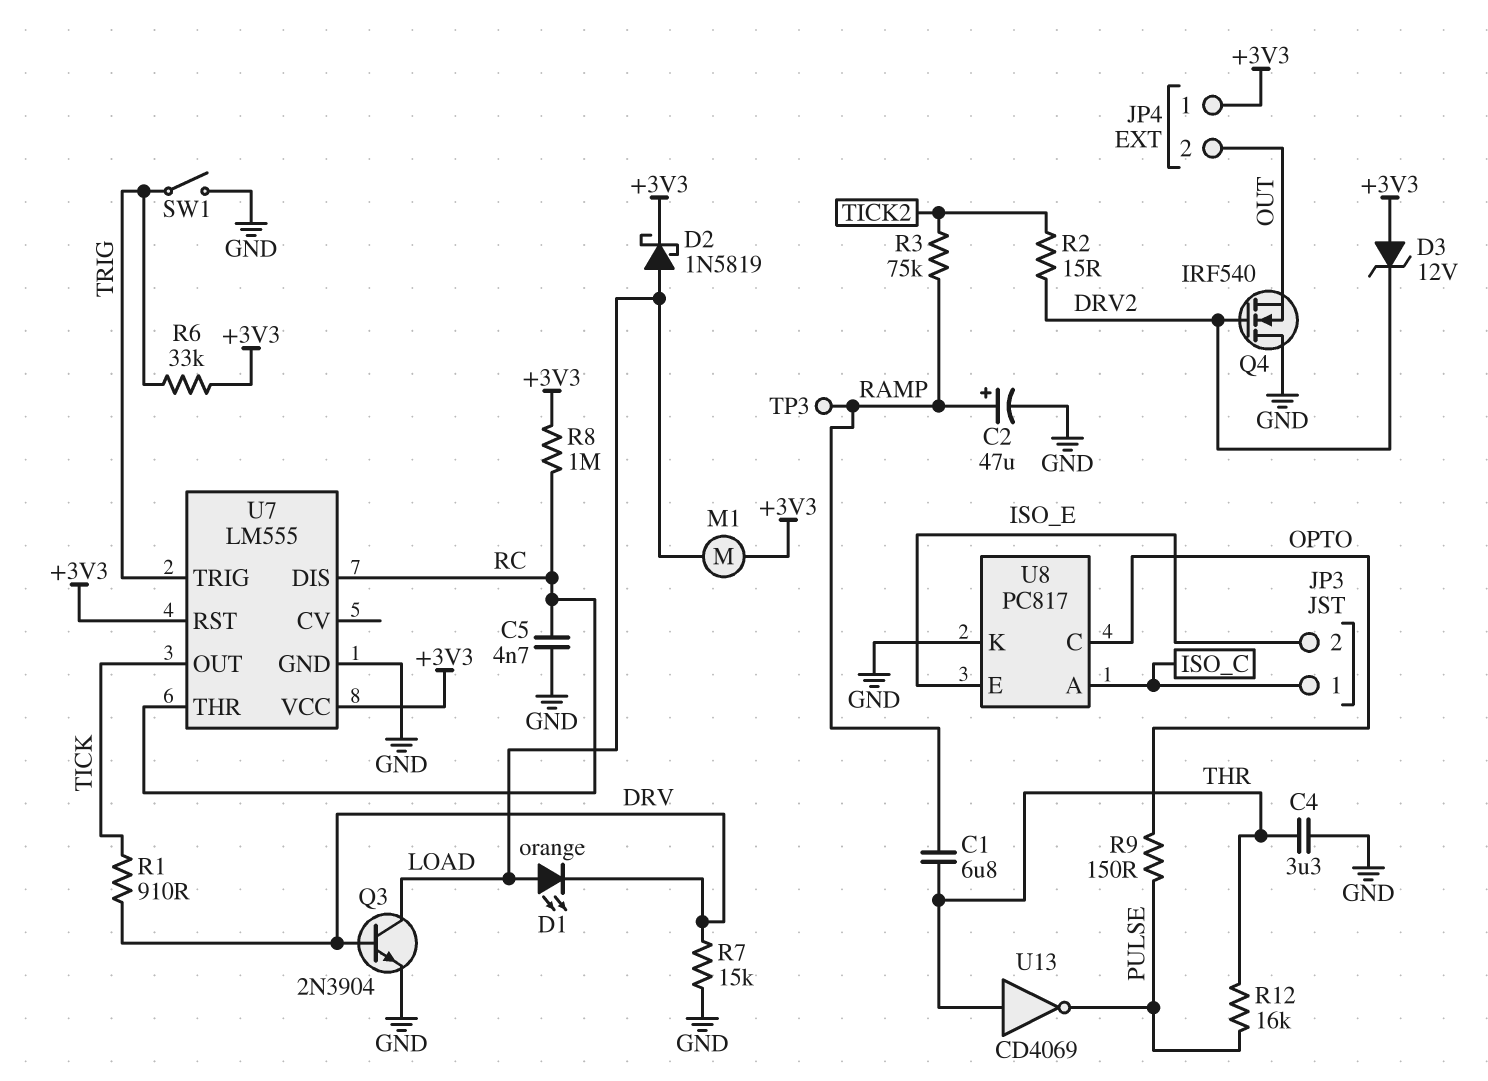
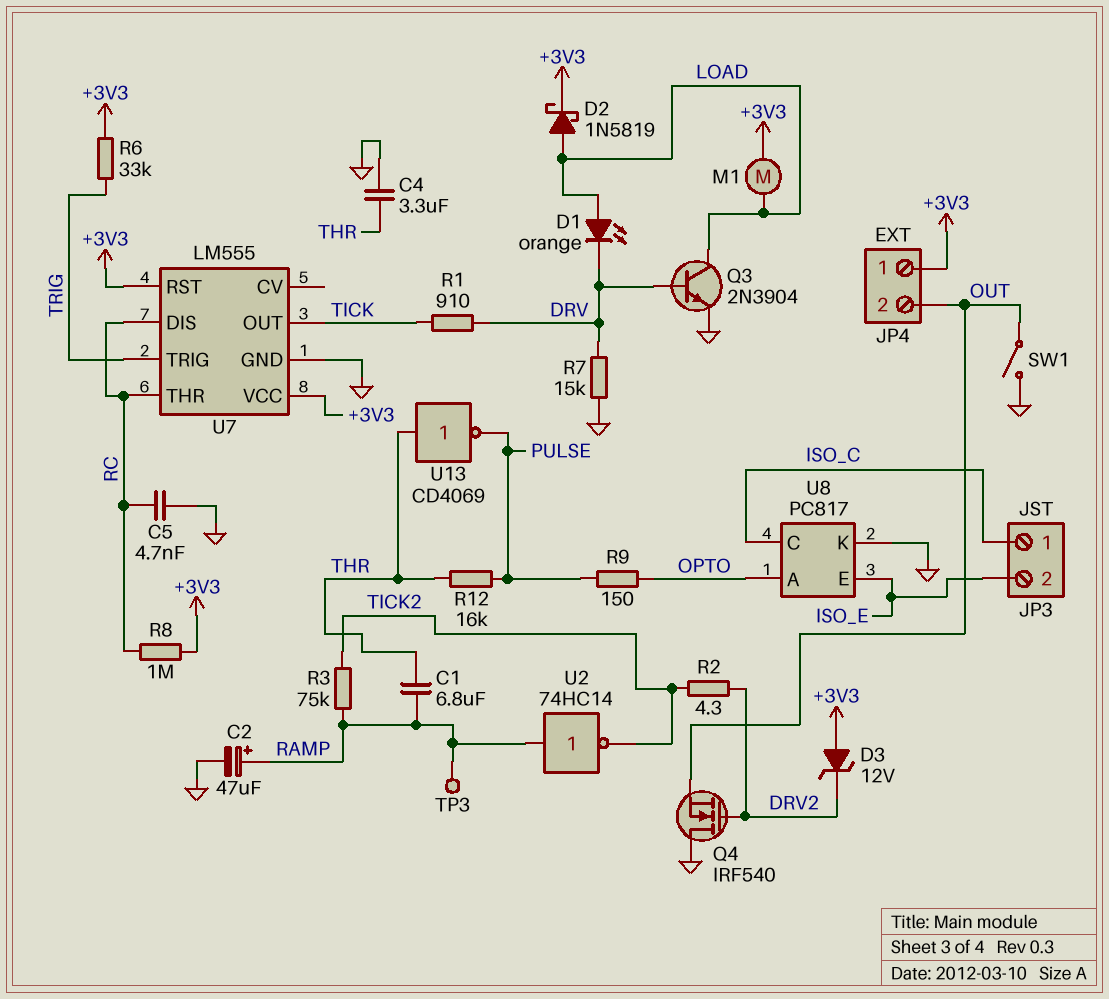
R2: 15 (DRV2, TICK2) -> 4.3 (DRV2, TICK2)
SW1: switch (GND, TRIG) -> switch (GND, OUT)
U2: none -> NOT 74HC14 (in RAMP, out TICK2)
U8 pin A: ISO_C -> OPTO
U8 pin C: OPTO -> ISO_C

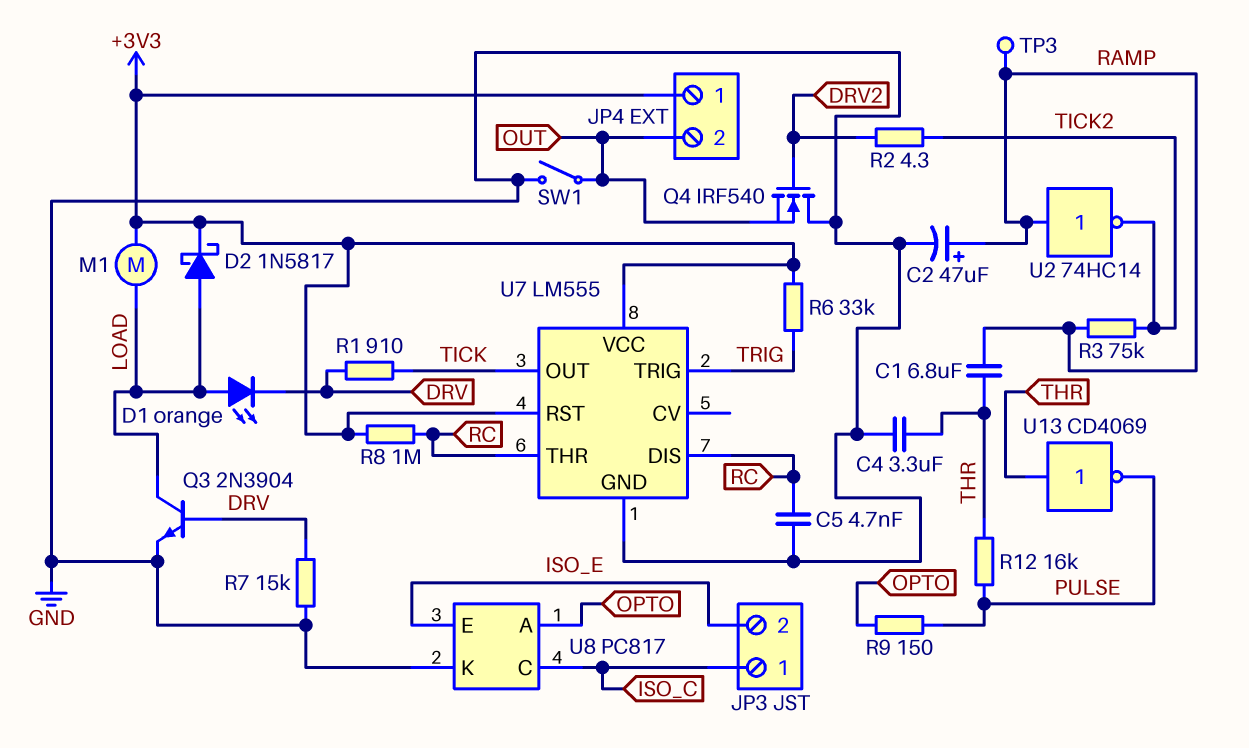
D2: schottky 1N5819 (A LOAD, K +3V3) -> schottky 1N5817 (A LOAD, K +3V3)
D3: zener 12V (A +3V3, K DRV2) -> none

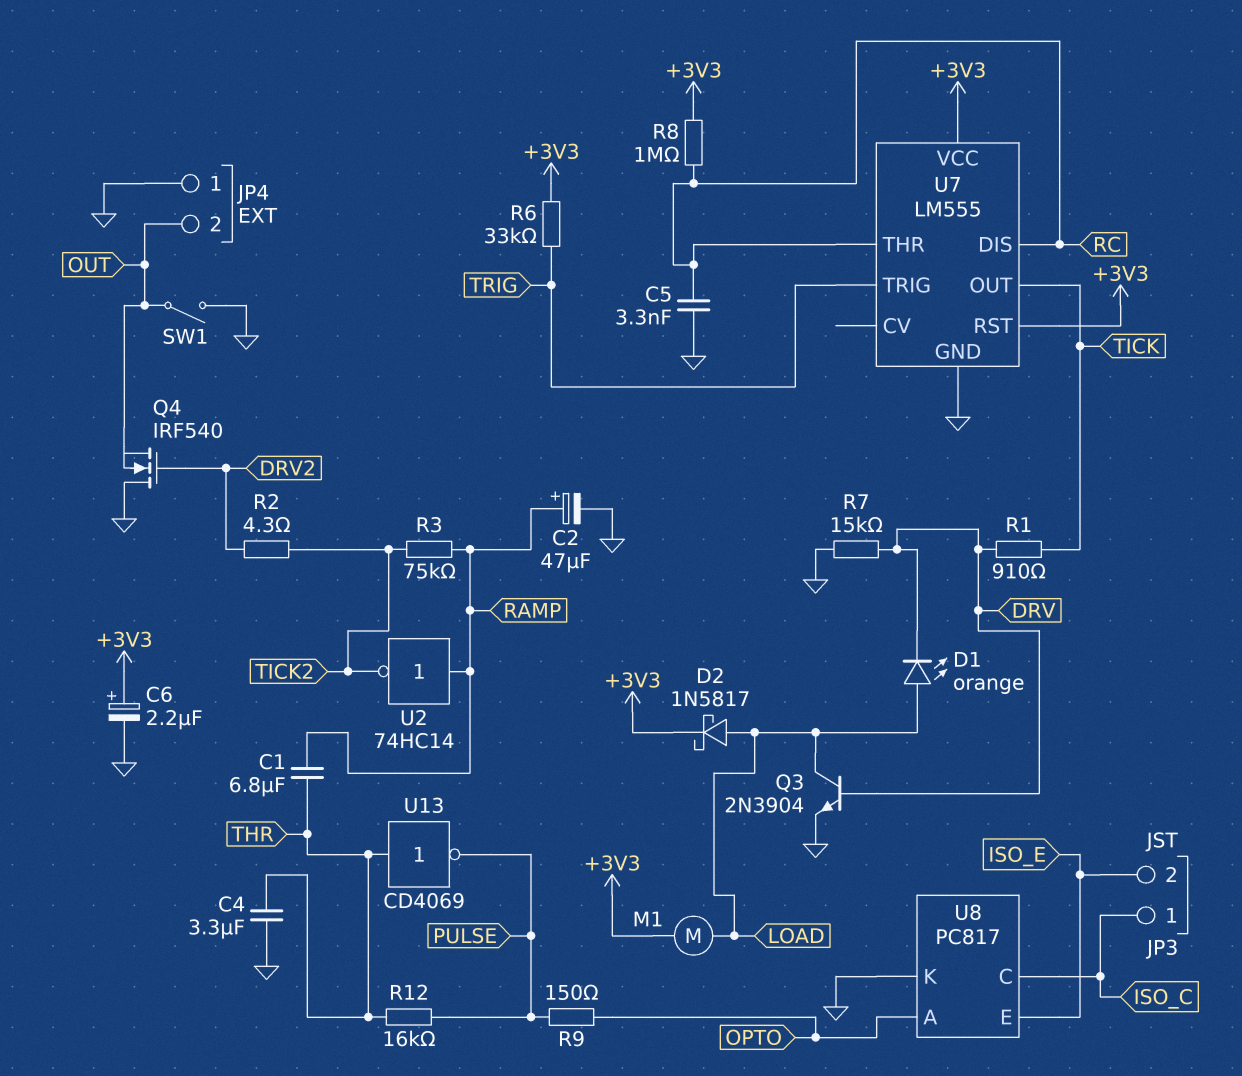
C5: 4.7nF (GND, RC) -> 3.3nF (GND, RC)
C6: none -> 2.2uF (plus +3V3, minus GND)
JP4 pin 1: +3V3 -> GND
TP3: test point (RAMP) -> none

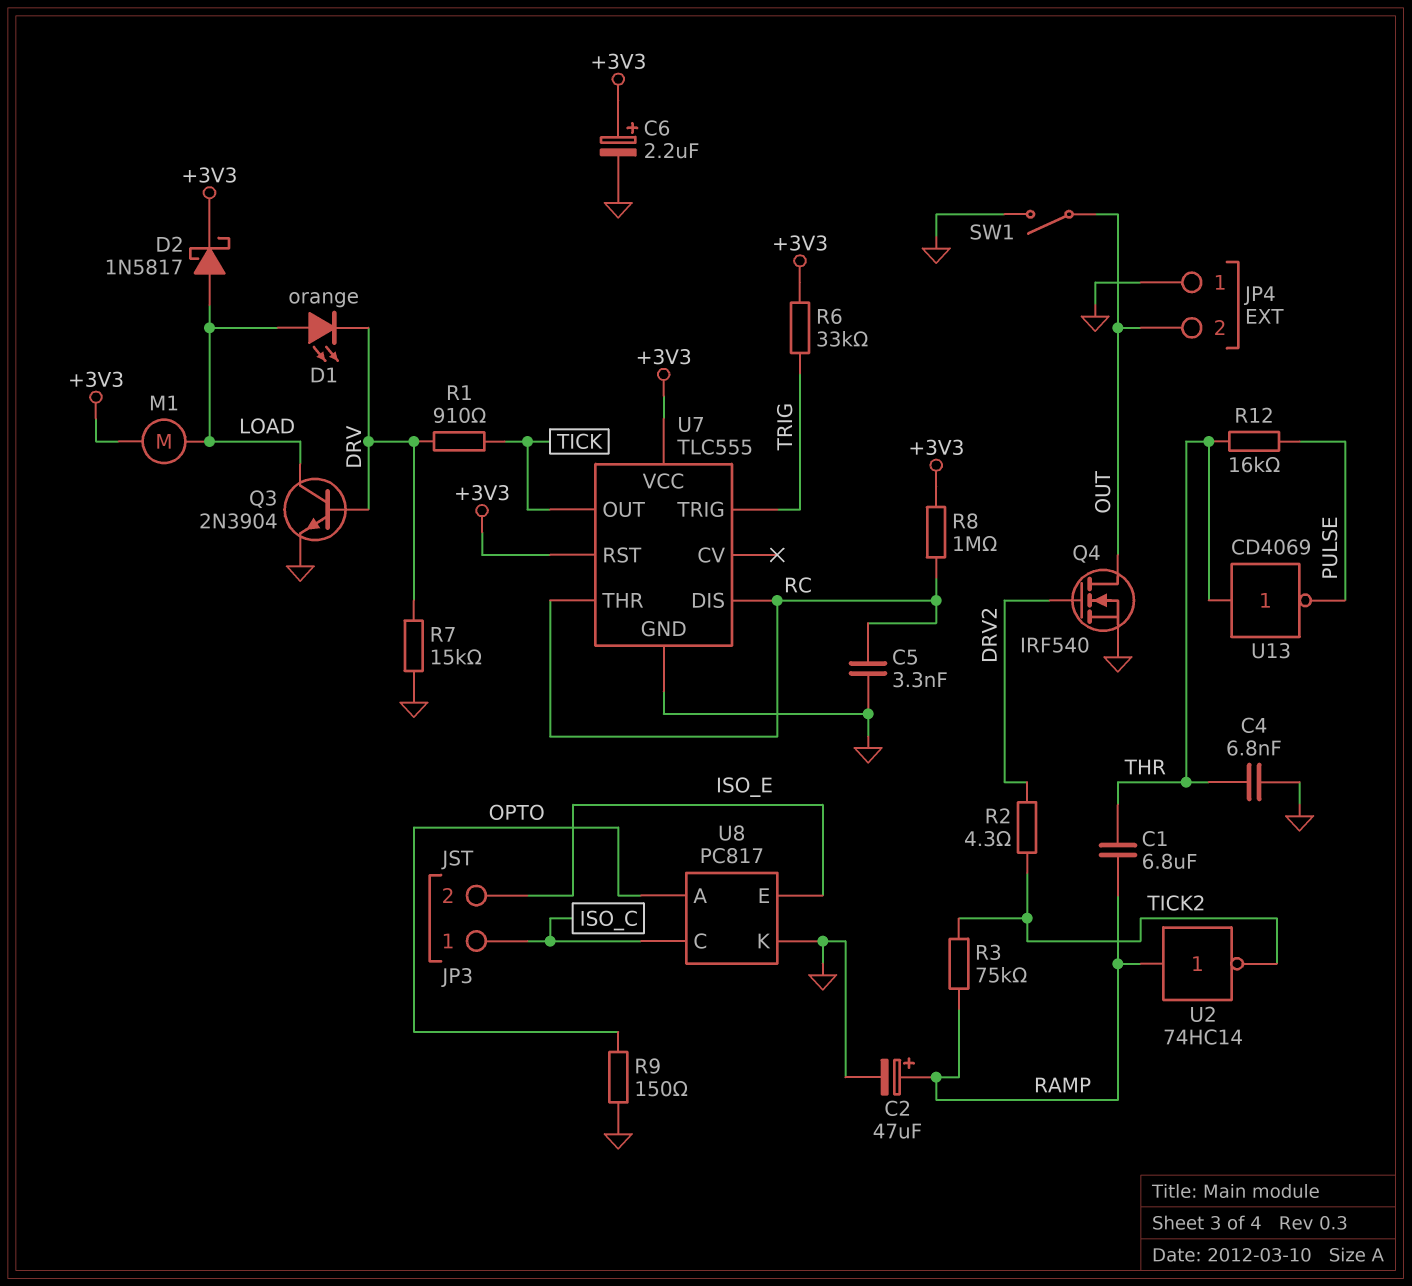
C4: 3.3uF (GND, THR) -> 6.8nF (GND, THR)
Q4: NMOS IRF540 (G DRV2, D GND, S OUT) -> NMOS IRF540 (G DRV2, D OUT, S GND)
R9: 150 (OPTO, PULSE) -> 150 (GND, OPTO)
U7: LM555 -> TLC555

